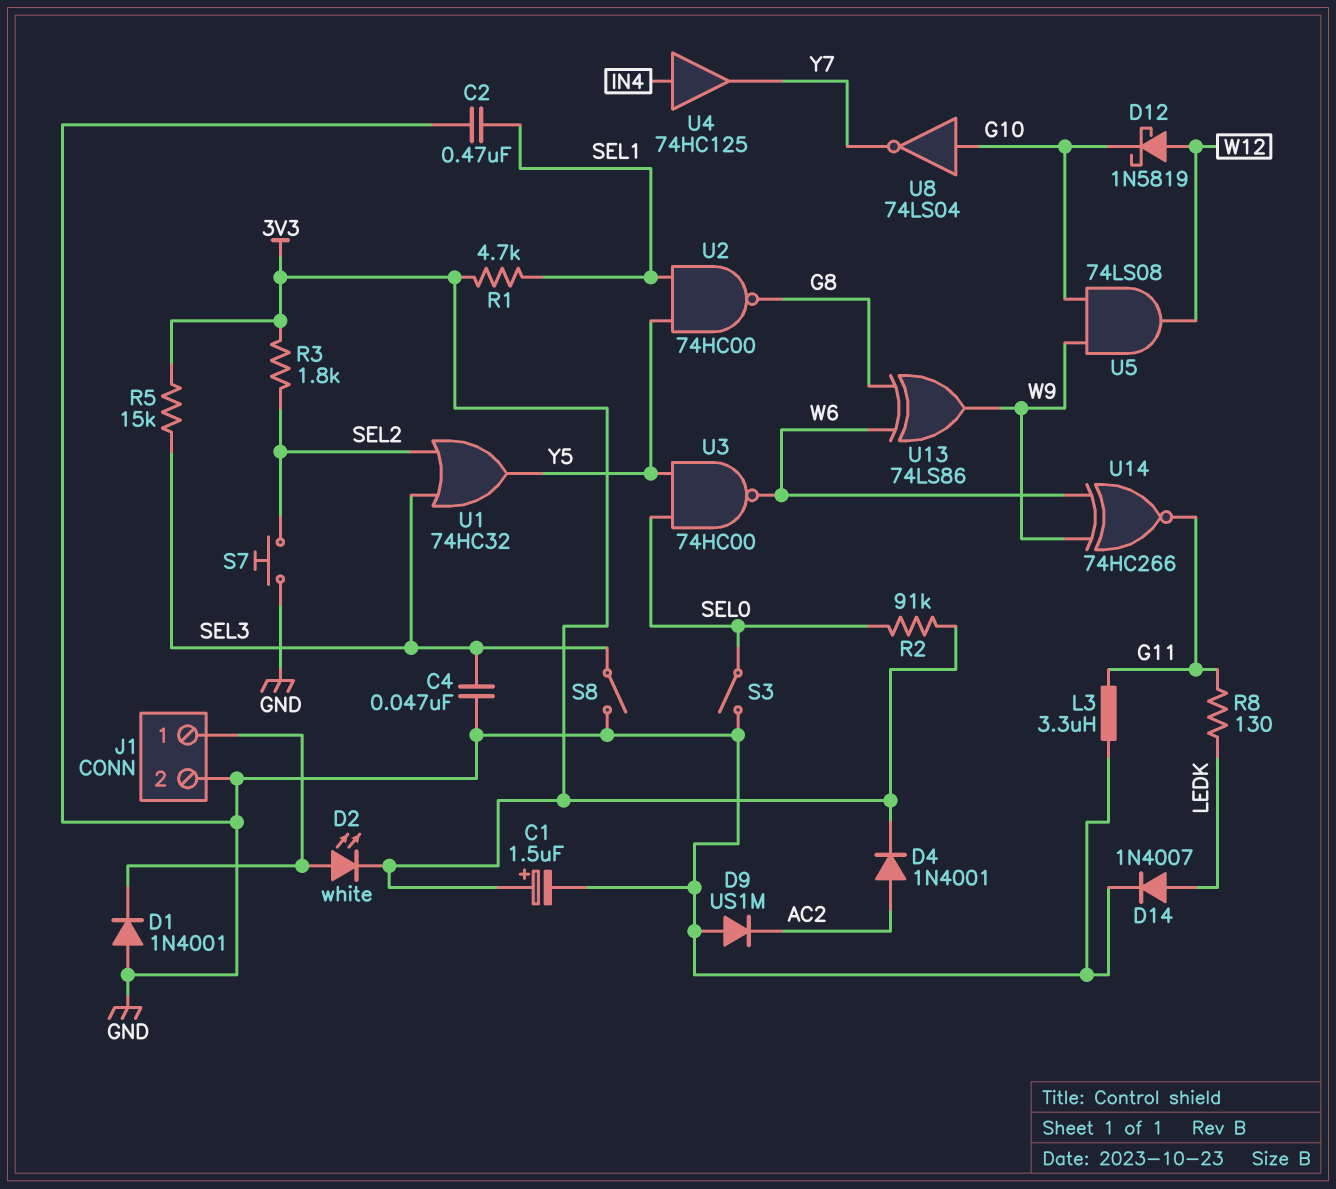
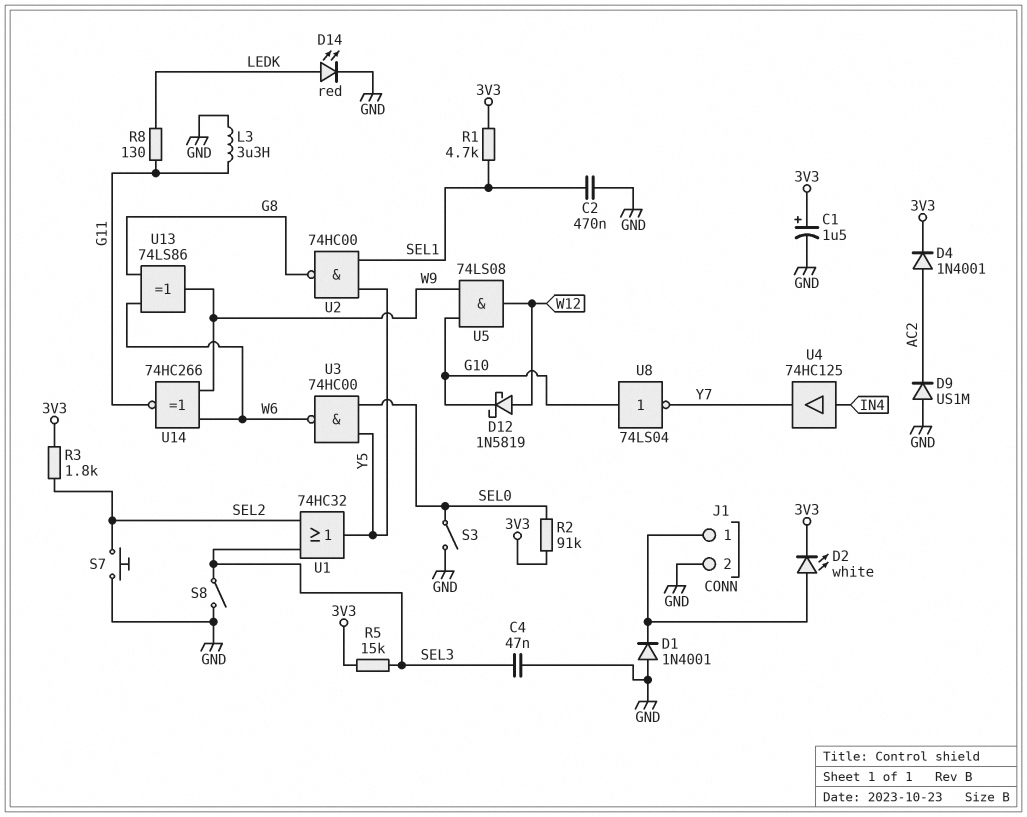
D14: diode 1N4007 (A LEDK, K GND) -> LED red (A LEDK, K GND)

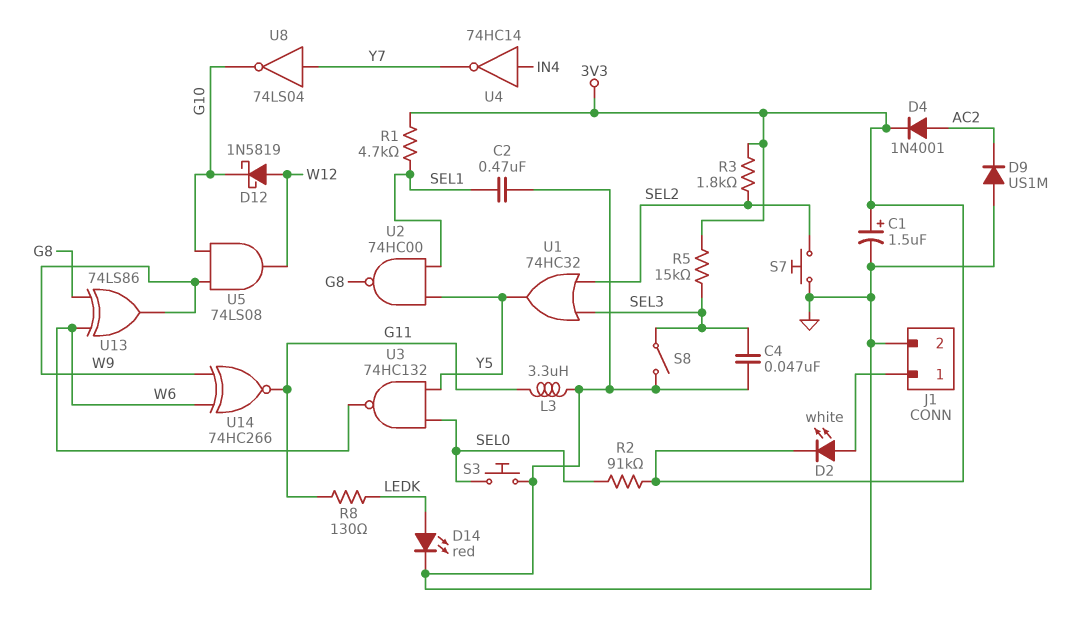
D1: diode 1N4001 (A GND, K J1/1) -> none
S3: switch (GND, SEL0) -> button (GND, SEL0)
U3: NAND 74HC00 (in SEL0, in Y5, out W6) -> NAND 74HC132 (in SEL0, in Y5, out W6)
U4: buffer 74HC125 (in IN4, out Y7) -> NOT 74HC14 (in IN4, out Y7)
U8: NOT 74LS04 (in G10, out Y7) -> NOT 74LS04 (in Y7, out G10)

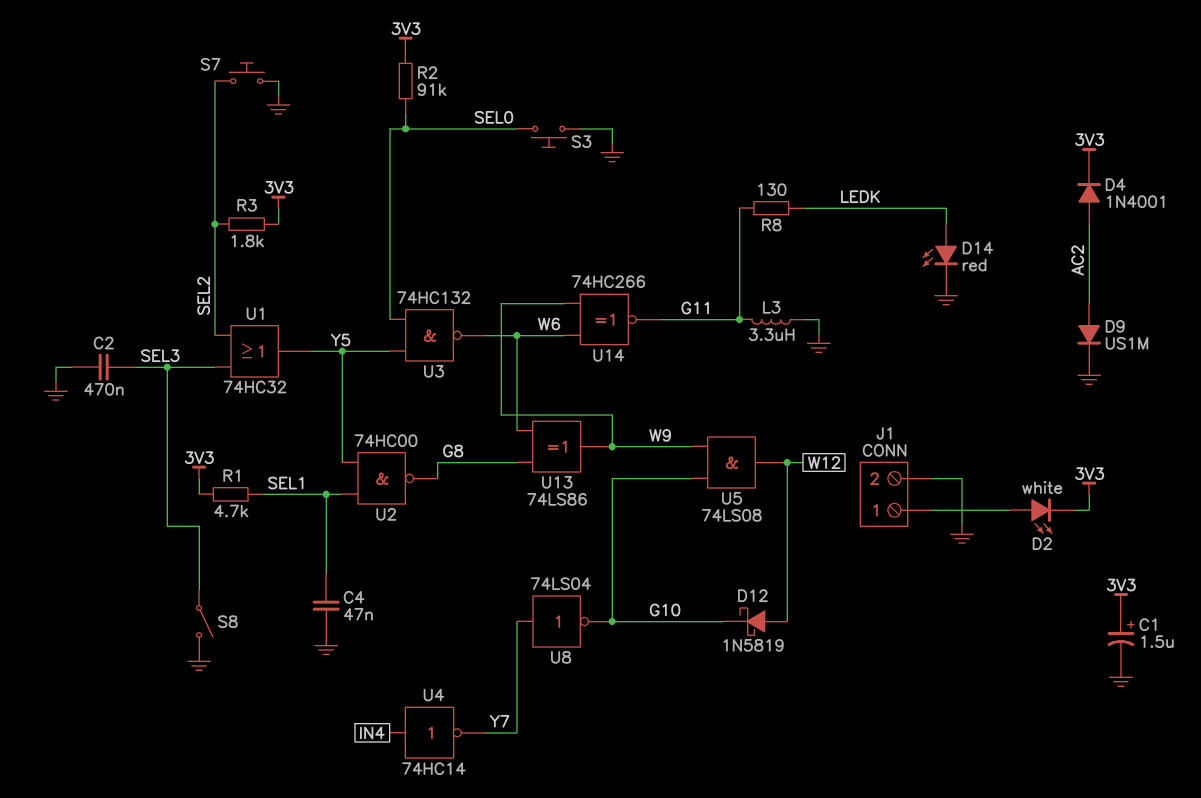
C2: 470nF (GND, SEL1) -> 470nF (GND, SEL3)
C4: 47nF (GND, SEL3) -> 47nF (GND, SEL1)
D9: diode US1M (A GND, K AC2) -> diode US1M (A AC2, K GND)
R5: 15k (3V3, SEL3) -> none

